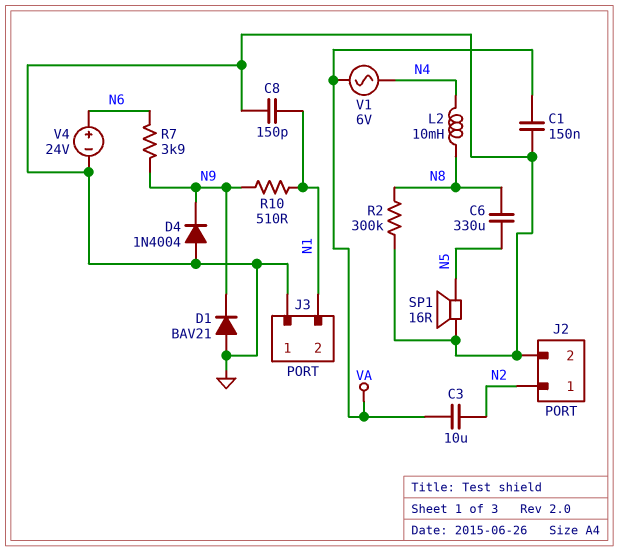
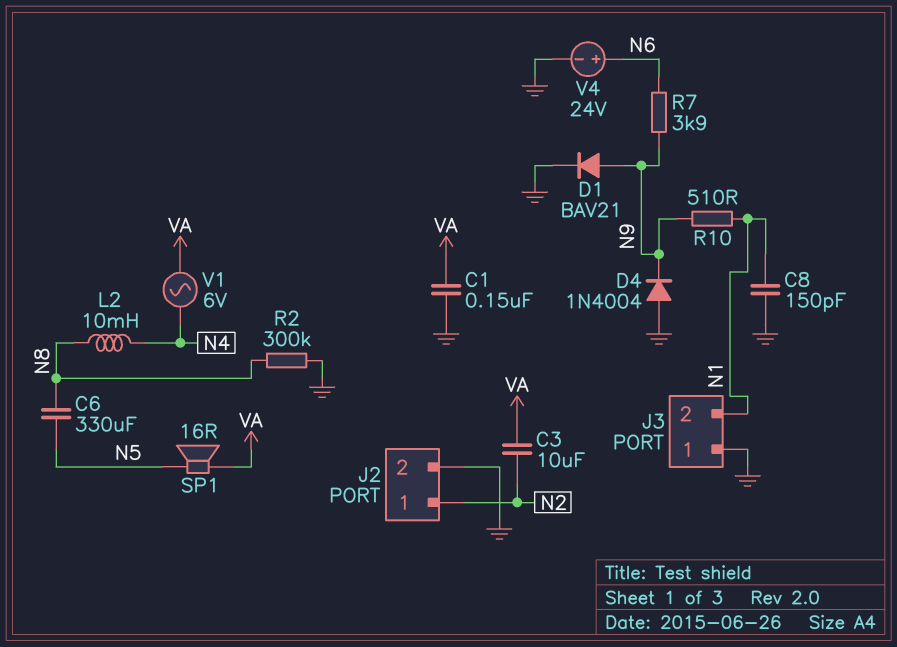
D1: diode BAV21 (A GND, K N9) -> diode BAV21 (A N9, K GND)
SP1: speaker 16R (GND, N5) -> speaker 16R (N5, VA)

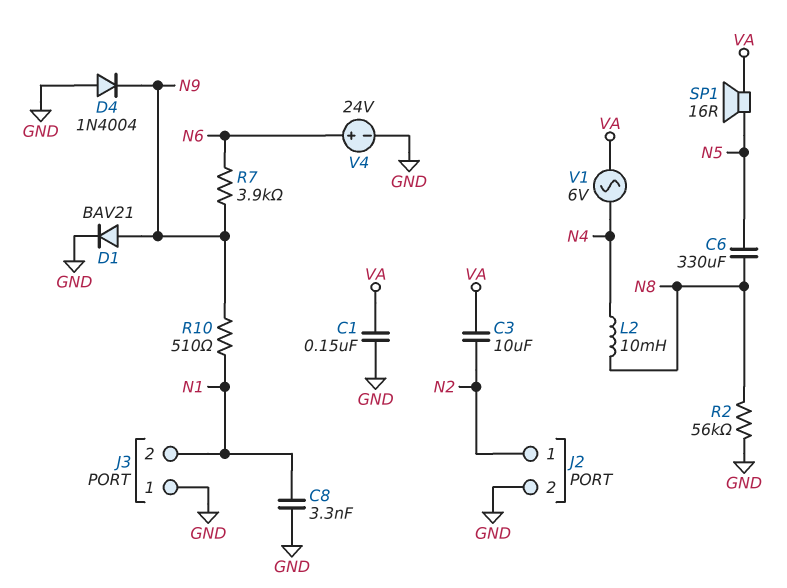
C8: 150pF (GND, N1) -> 3.3nF (GND, N1)
R2: 300k (GND, N8) -> 56k (GND, N8)

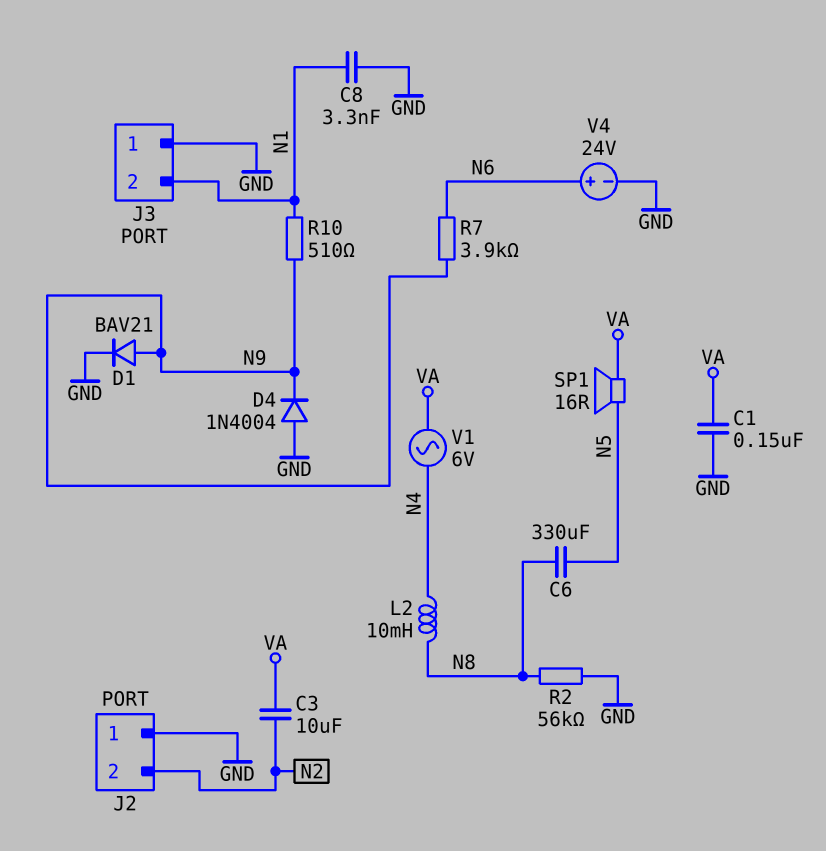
J2 pin 1: N2 -> GND
J2 pin 2: GND -> N2

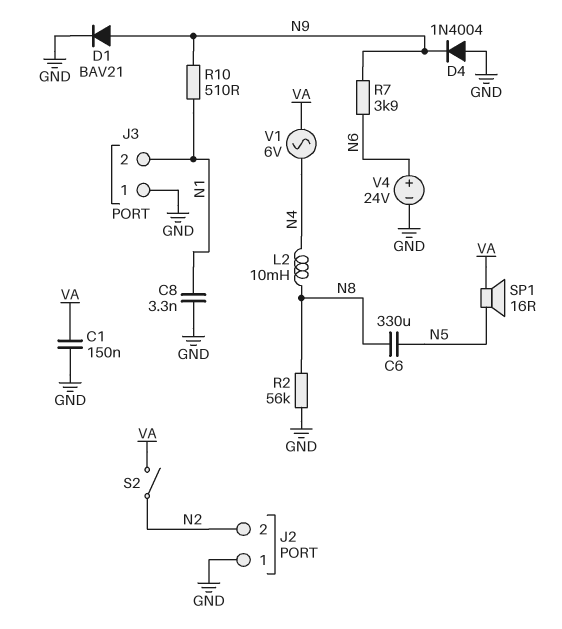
C3: 10uF (N2, VA) -> none
S2: none -> switch (N2, VA)

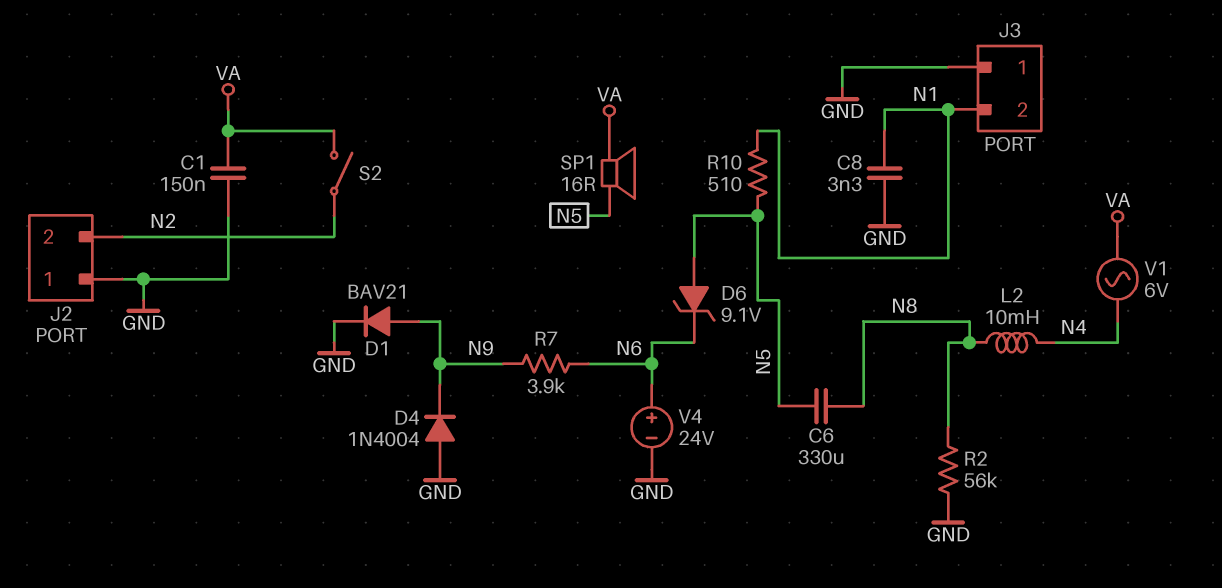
D6: none -> zener 9.1V (A N5, K N6)
R10: 510 (N1, N9) -> 510 (N1, N5)

